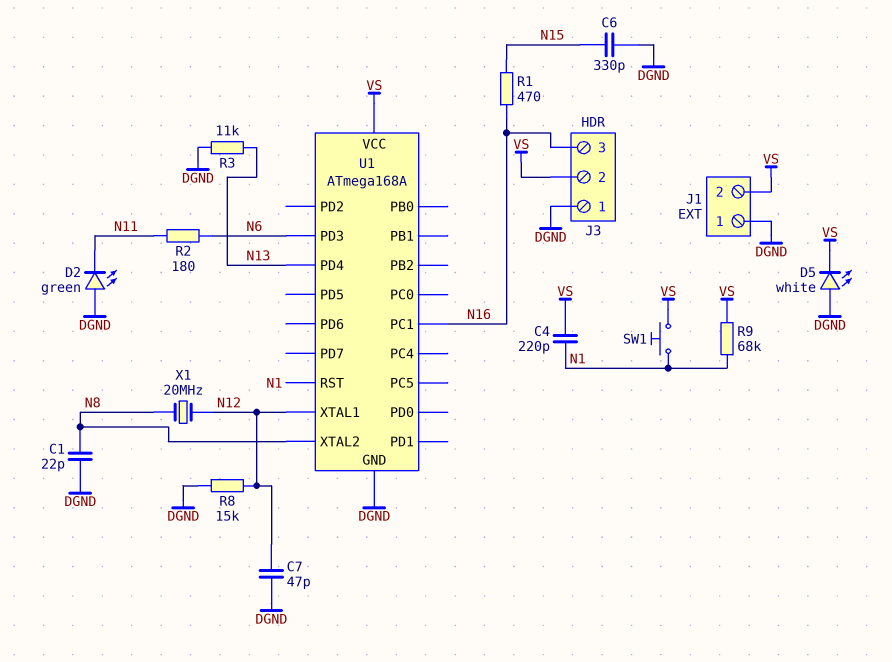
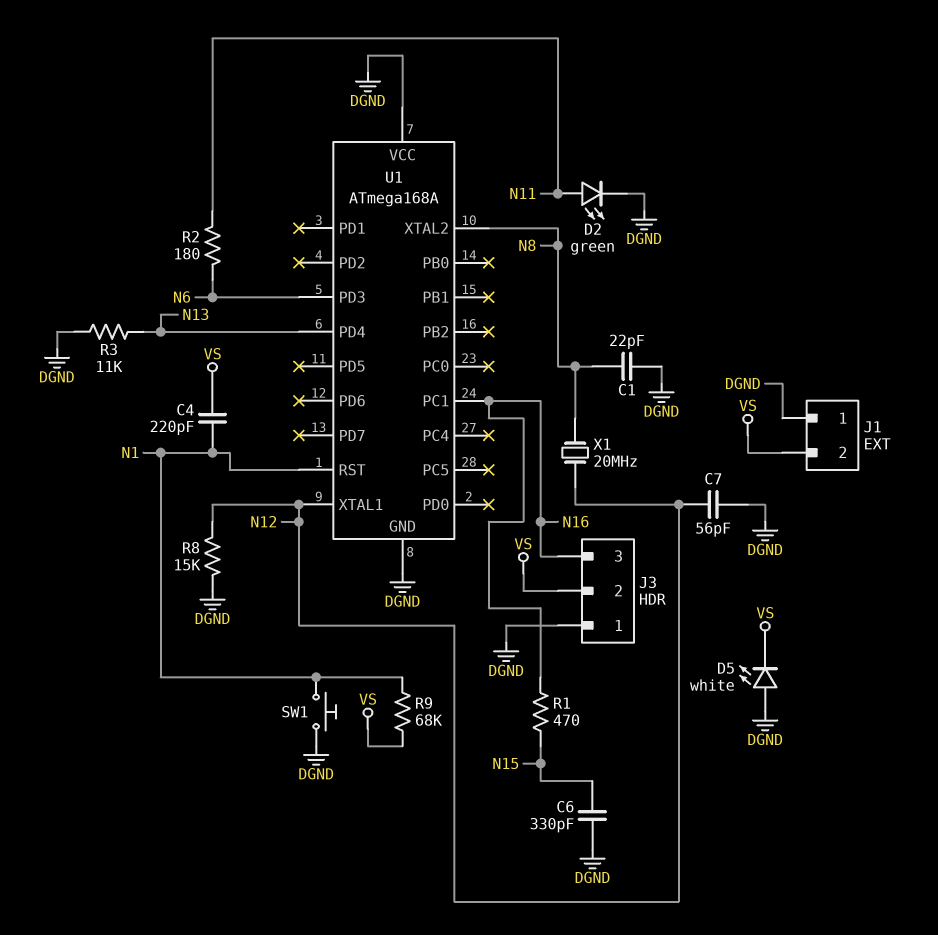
C7: 47pF (DGND, N12) -> 56pF (DGND, N12)
D2: LED green (A DGND, K N11) -> LED green (A N11, K DGND)
SW1: button (N1, VS) -> button (DGND, N1)
U1 pin VCC: VS -> DGND

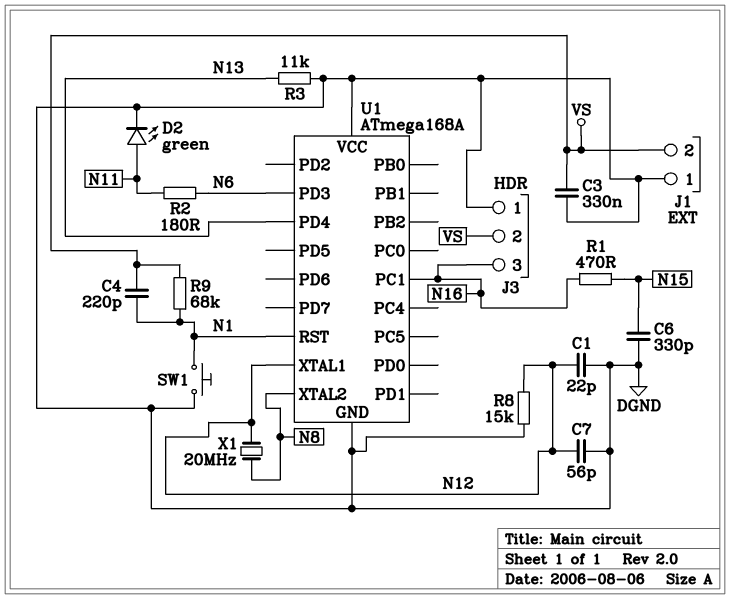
C1: 22pF (DGND, N8) -> 22pF (DGND, N12)
C3: none -> 330nF (DGND, VS)
D5: LED white (A DGND, K VS) -> none

